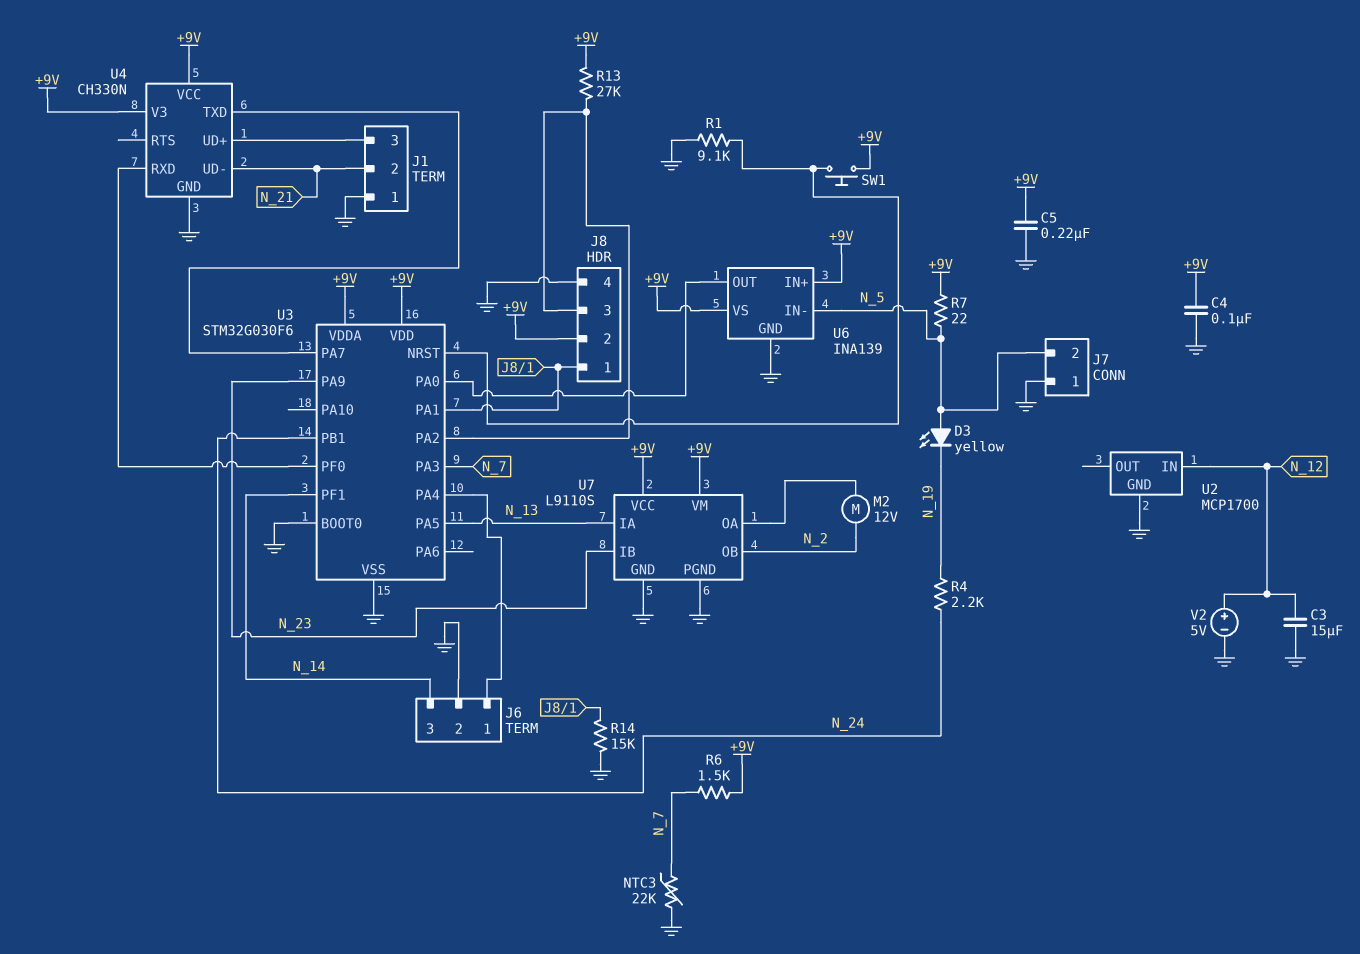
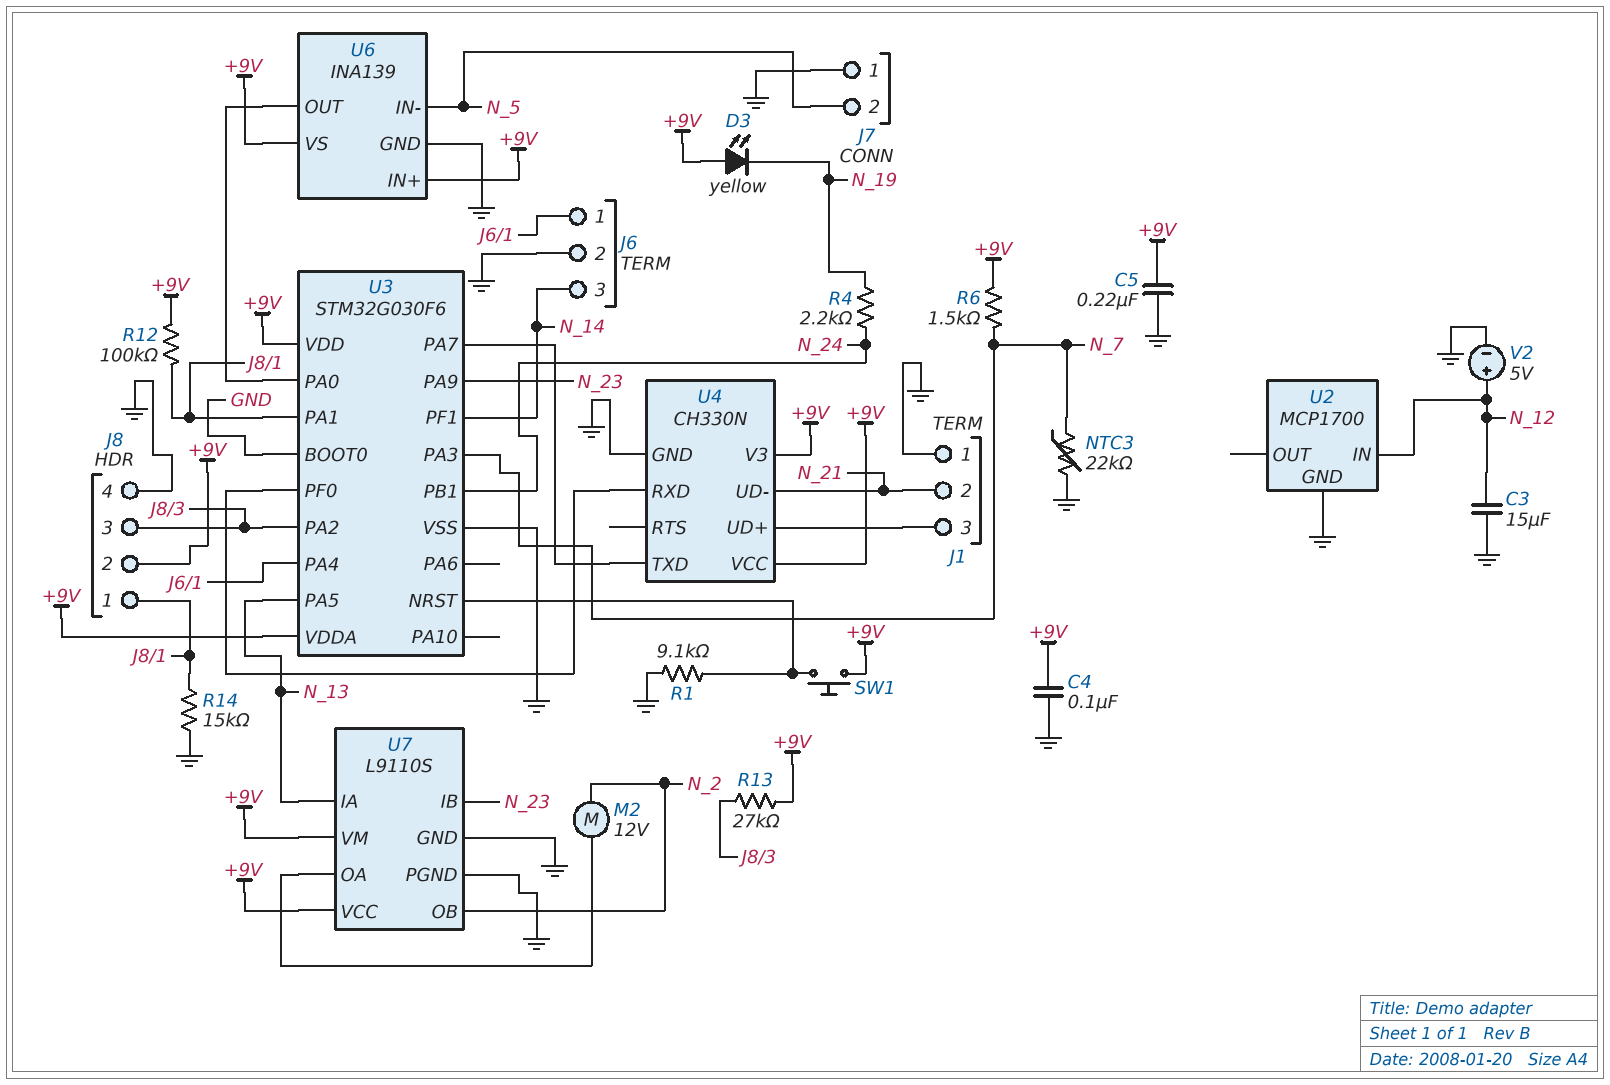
D3: LED yellow (A N_5, K N_19) -> LED yellow (A +9V, K N_19)
R7: 22 (+9V, N_5) -> none
R12: none -> 100k (+9V, J8/1)

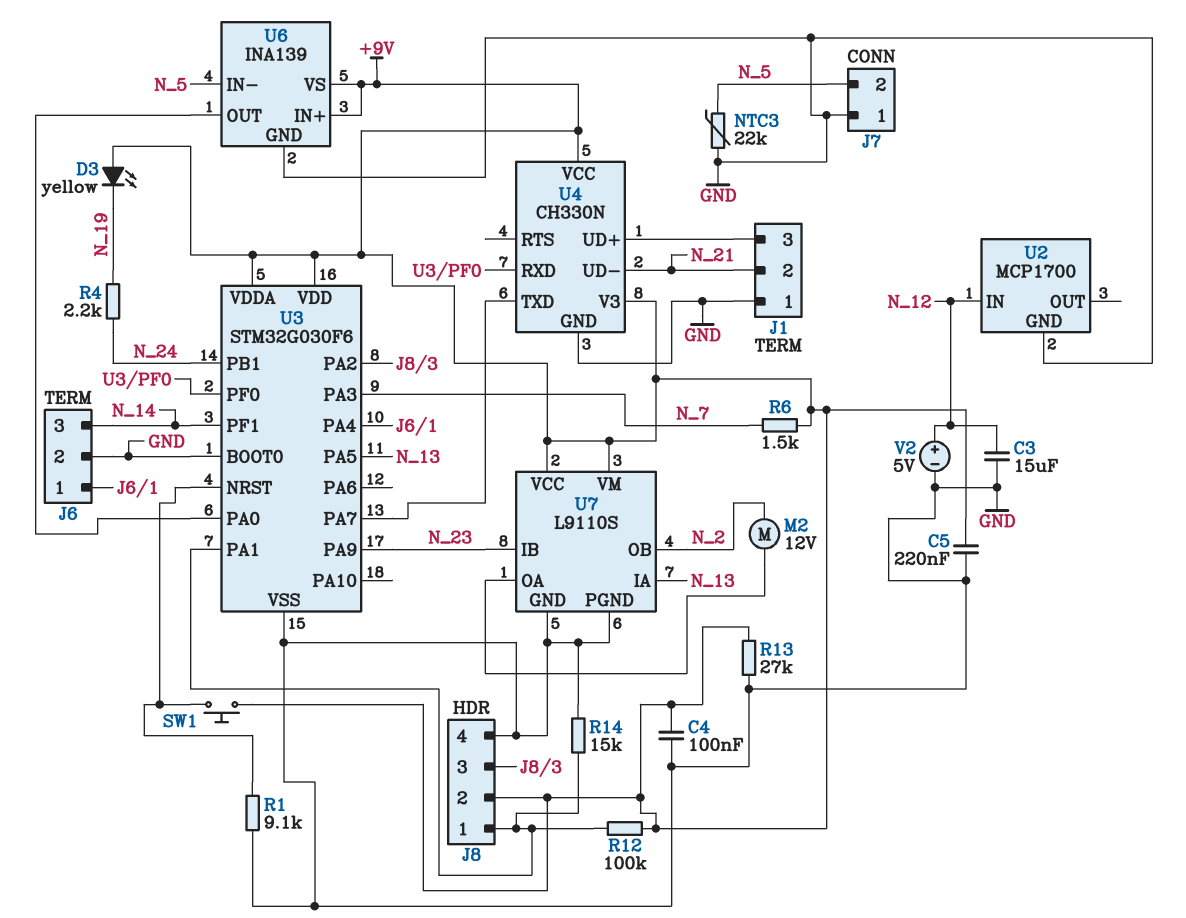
NTC3: 22k (GND, N_7) -> 22k (GND, N_5)
R13: 27k (+9V, J8/3) -> 27k (+9V, GND)

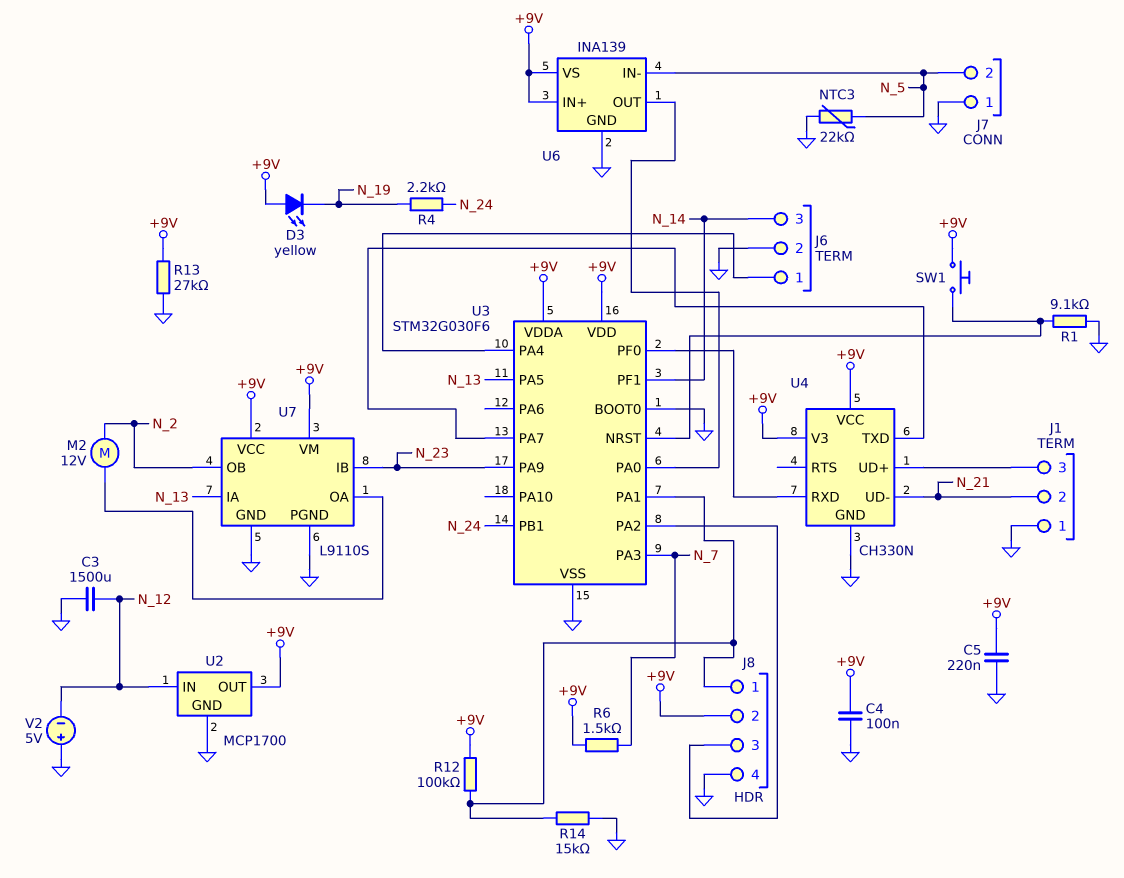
C3: 15uF (GND, N_12) -> 1500uF (GND, N_12)
U2 pin OUT: none -> +9V
V2: 5V (plus N_12, minus GND) -> 5V (plus GND, minus N_12)

